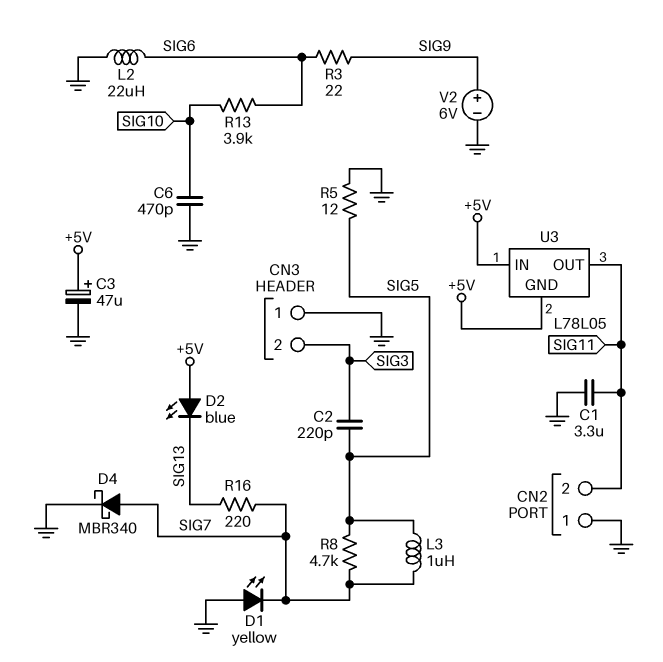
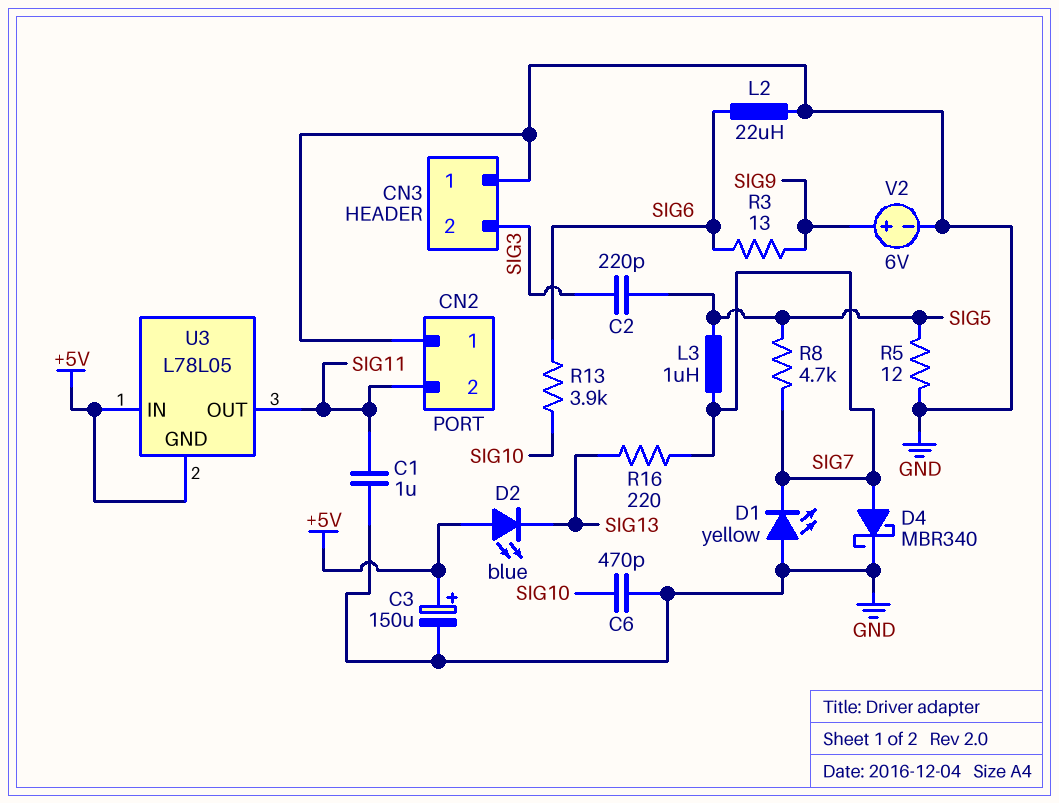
C1: 3.3uF (GND, SIG11) -> 1uF (GND, SIG11)
C3: 47uF (plus +5V, minus GND) -> 150uF (plus +5V, minus GND)
R3: 22 (SIG6, SIG9) -> 13 (SIG6, SIG9)

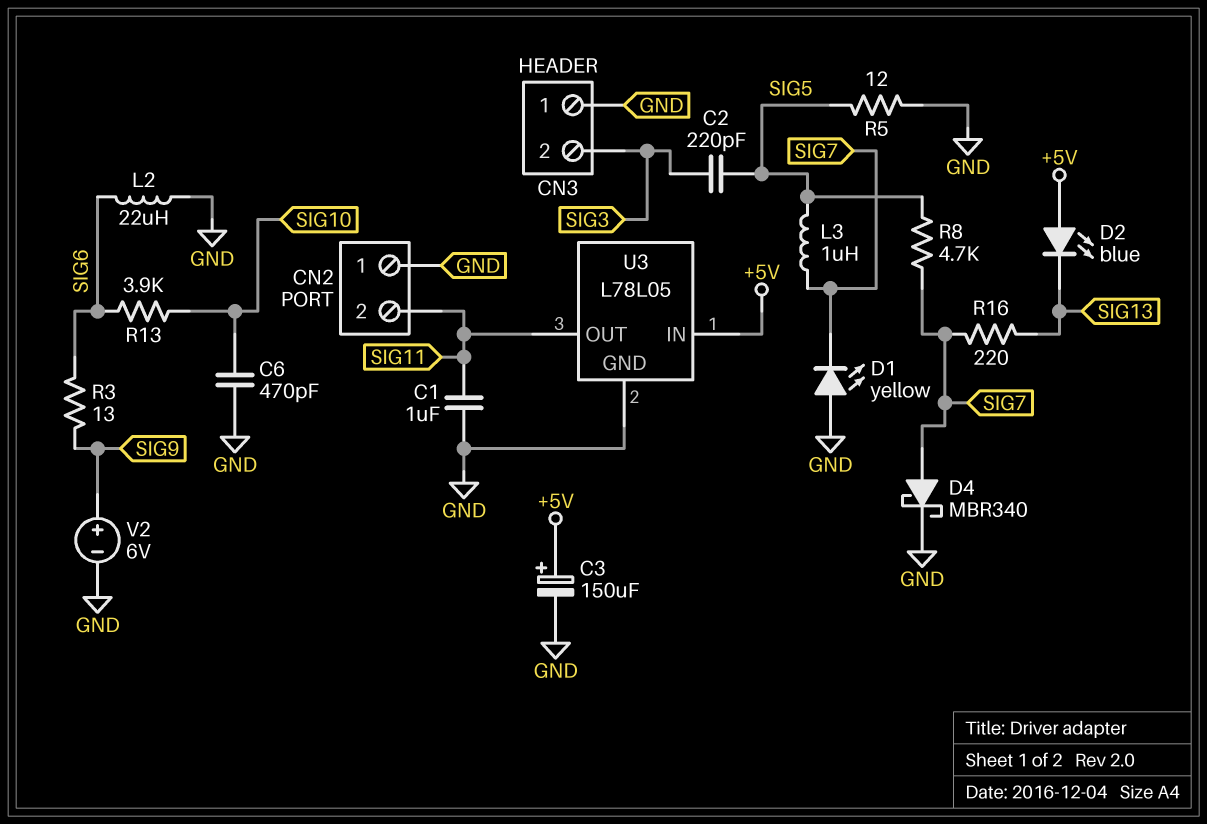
U3 pin GND: +5V -> GND

